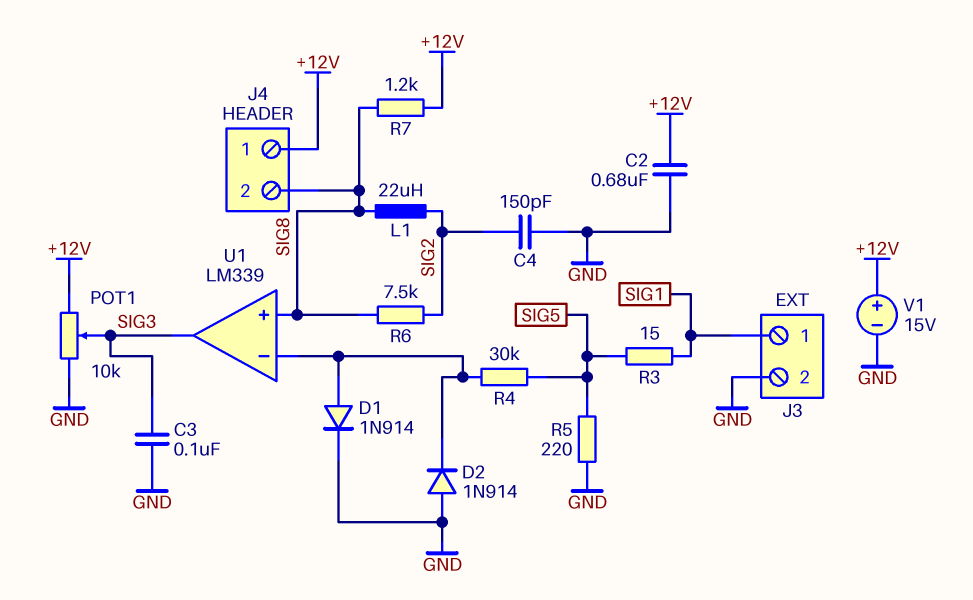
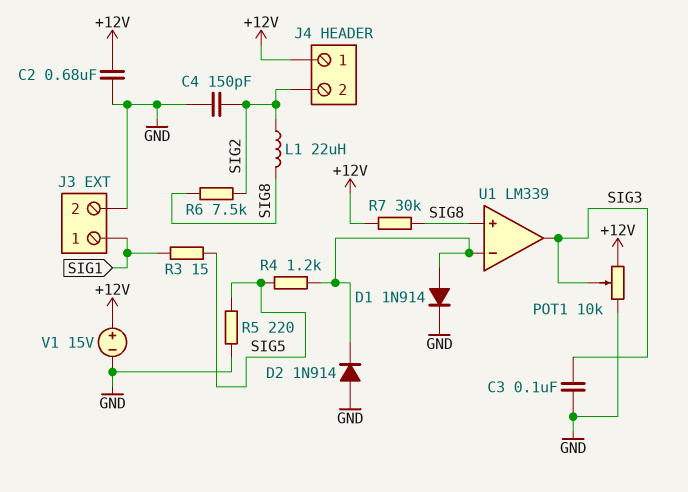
J4 pin 2: SIG8 -> SIG2
R4: 30k (SIG5, U1/in-) -> 1.2k (SIG5, U1/in-)
R7: 1.2k (+12V, SIG8) -> 30k (+12V, SIG8)

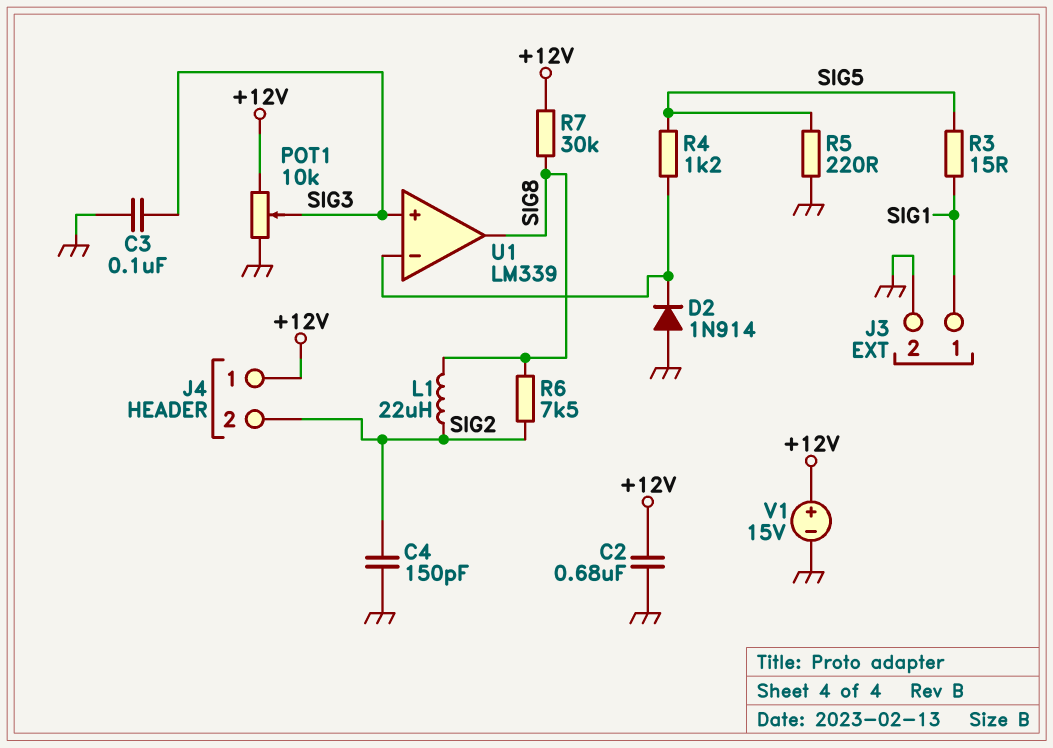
D1: diode 1N914 (A U1/in-, K GND) -> none
U1 pin in+: SIG8 -> SIG3
U1 pin out: SIG3 -> SIG8

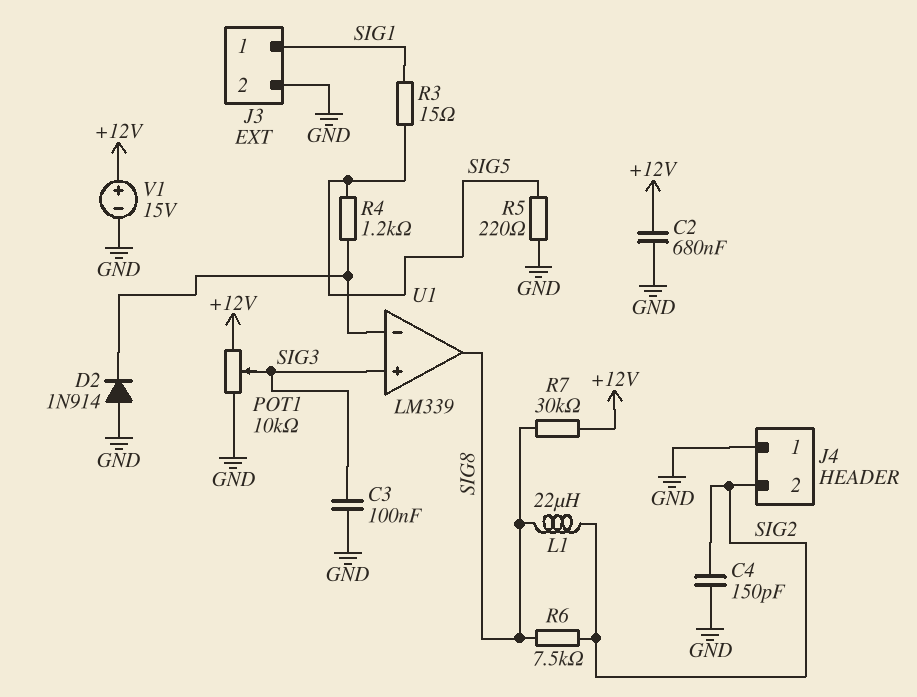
J4 pin 1: +12V -> GND

